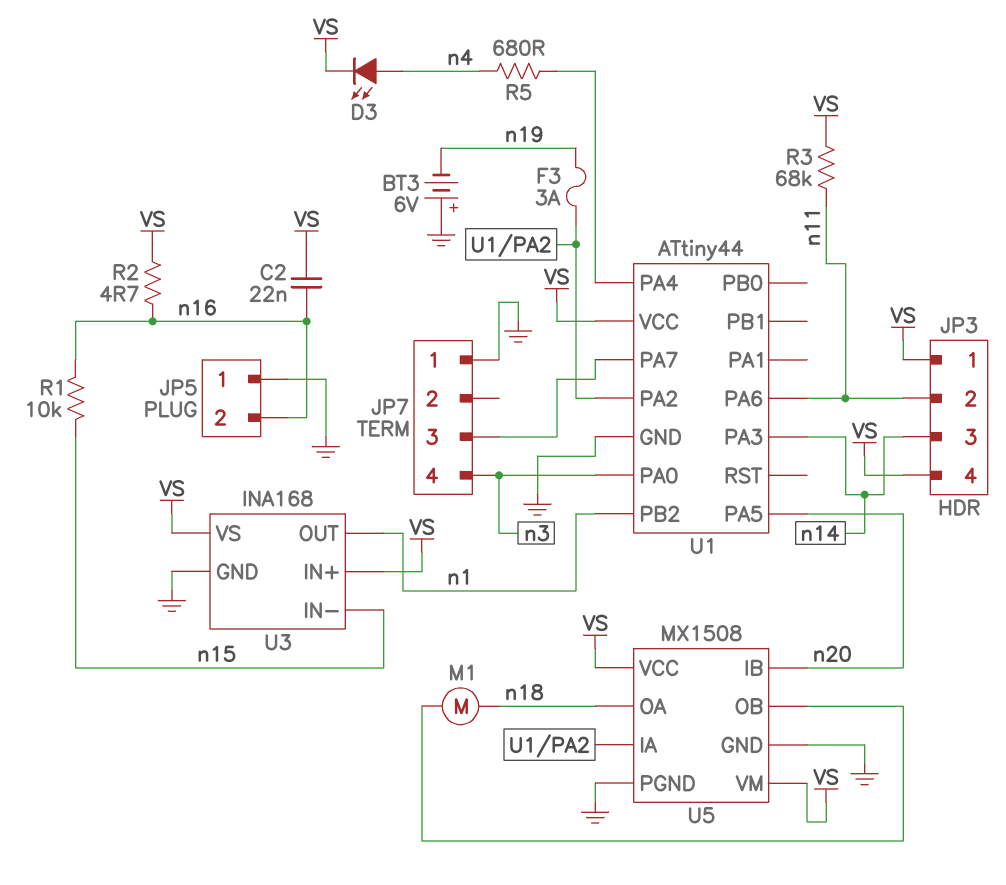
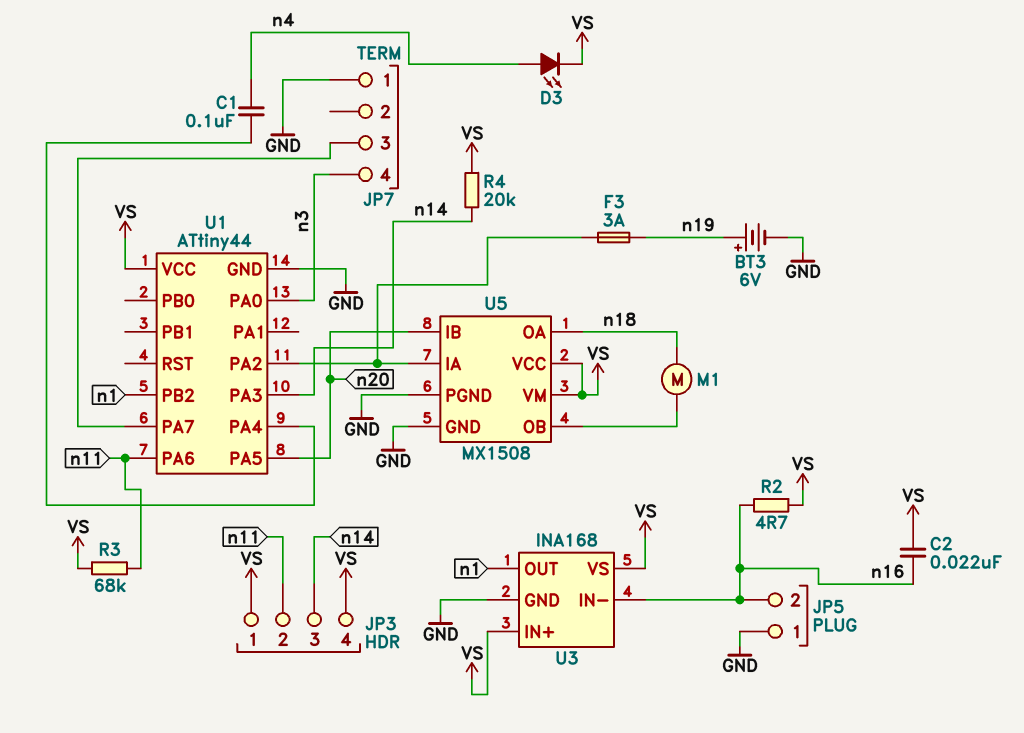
BT3: 6V (plus GND, minus n19) -> 6V (plus n19, minus GND)
C1: none -> 100nF (U1/PA4, n4)
R1: 10k (n15, n16) -> none
R4: none -> 20k (VS, n14)
R5: 680 (U1/PA4, n4) -> none
U3 pin IN-: n15 -> n16

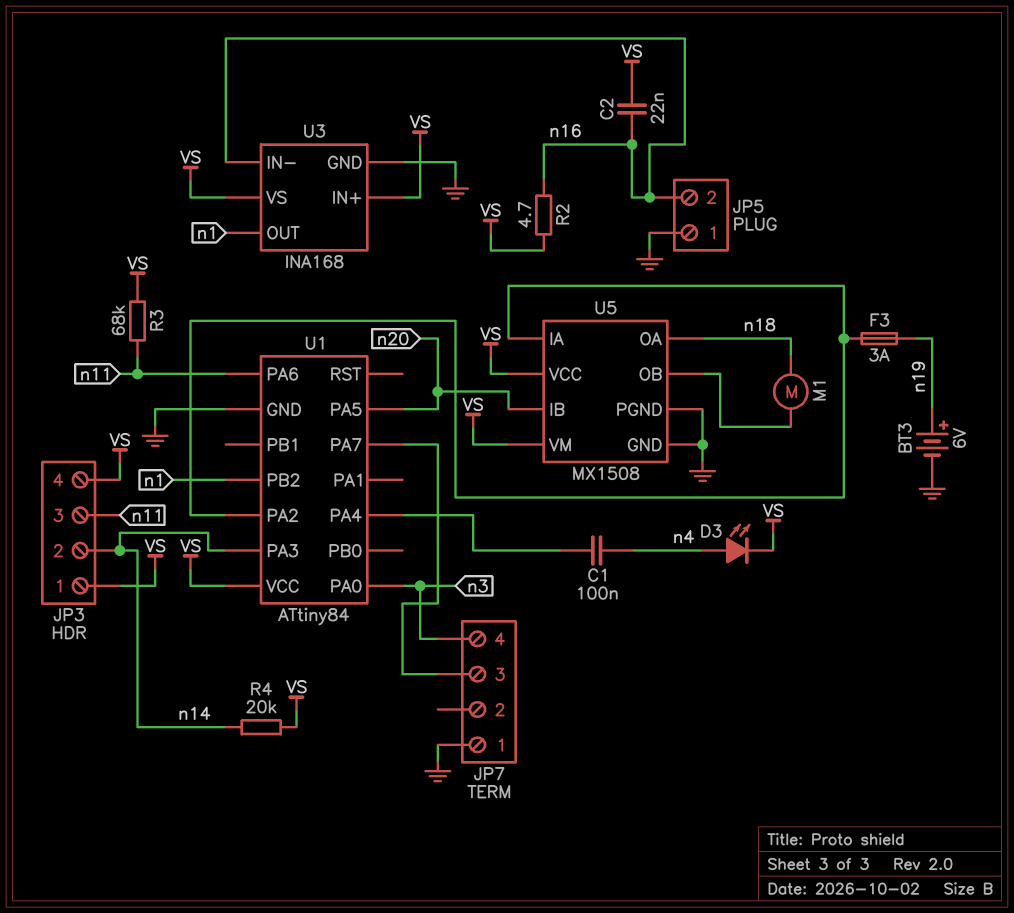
JP3 pin 2: n11 -> n14
JP3 pin 3: n14 -> n11
U1: ATtiny44 -> ATtiny84

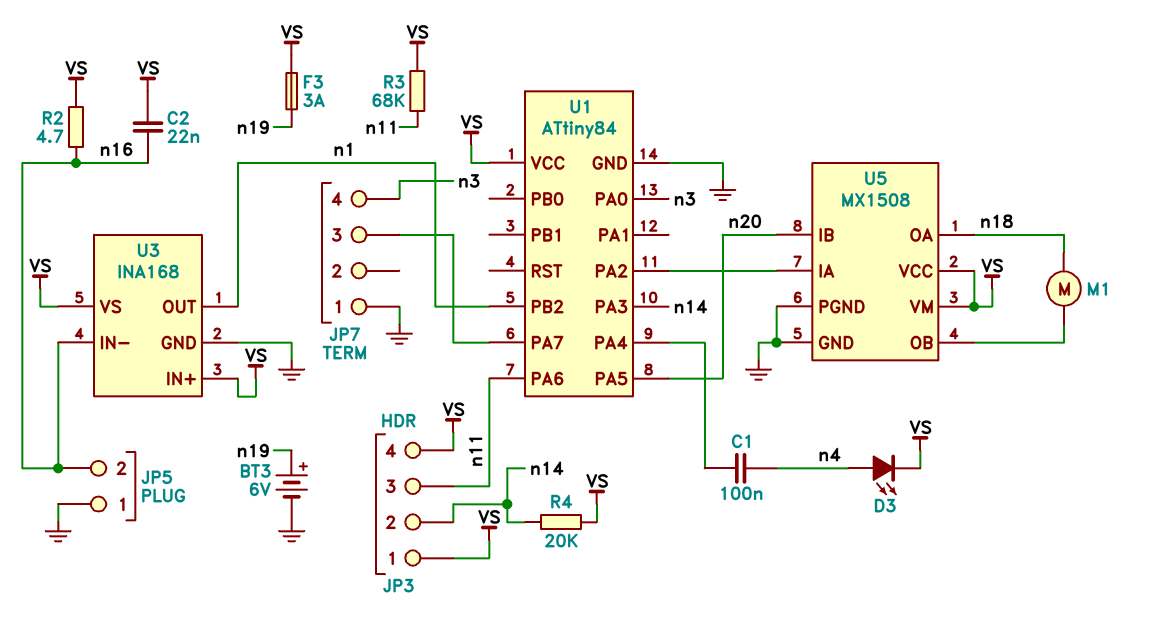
F3: 3A (U1/PA2, n19) -> 3A (VS, n19)

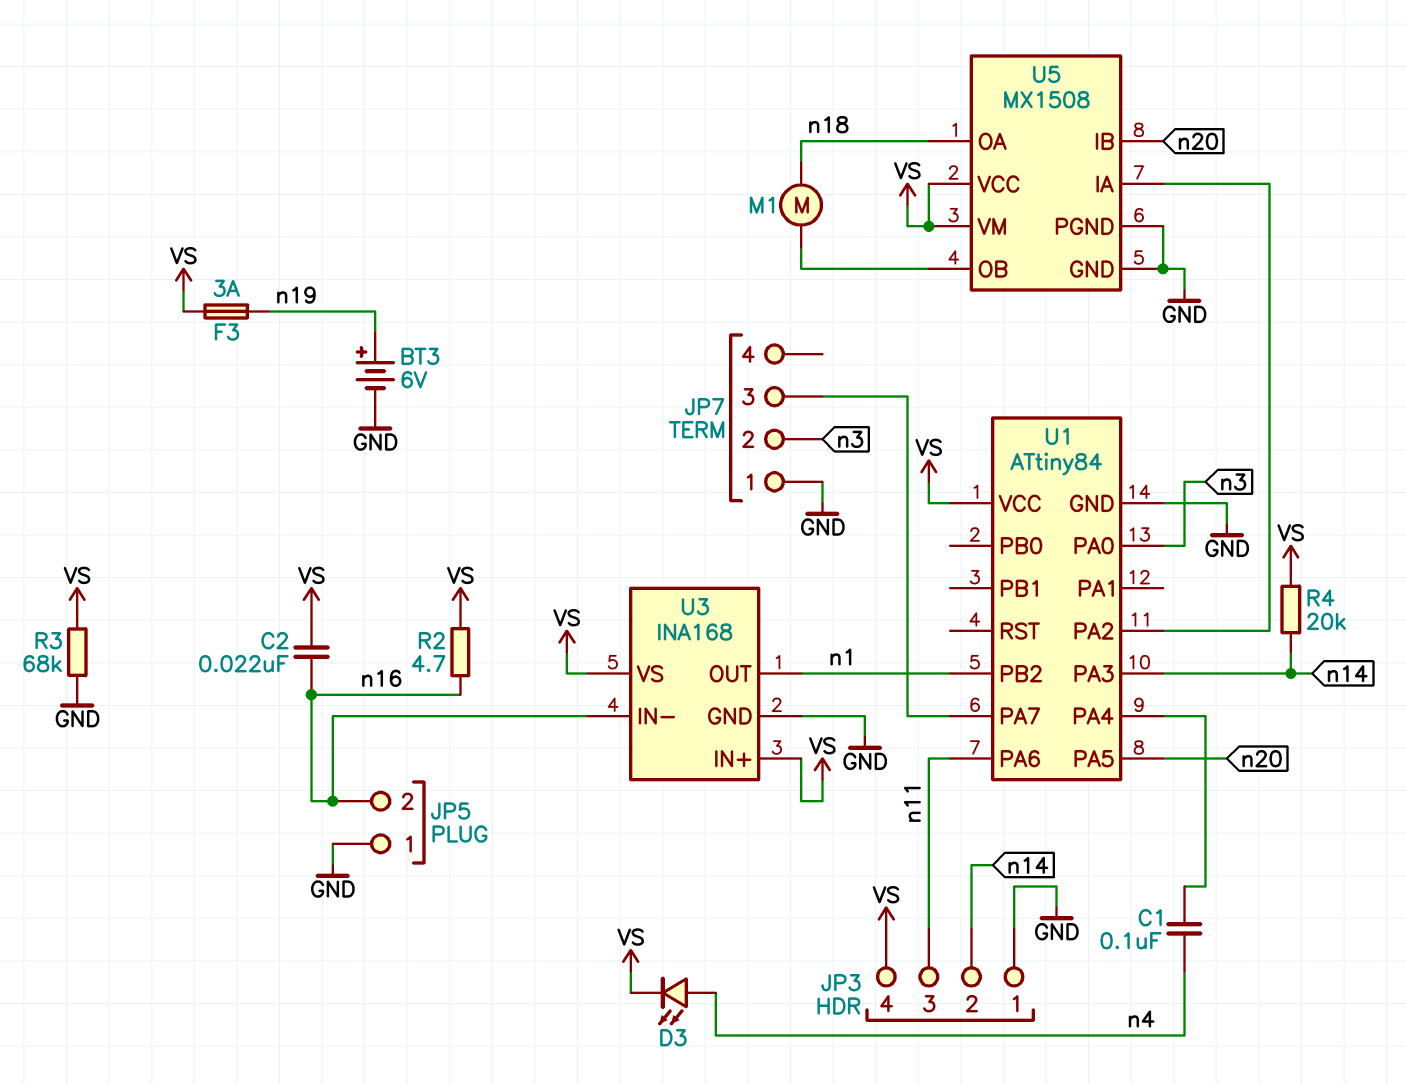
JP3 pin 1: VS -> GND
JP7 pin 2: none -> n3
JP7 pin 4: n3 -> none
R3: 68k (VS, n11) -> 68k (GND, VS)

